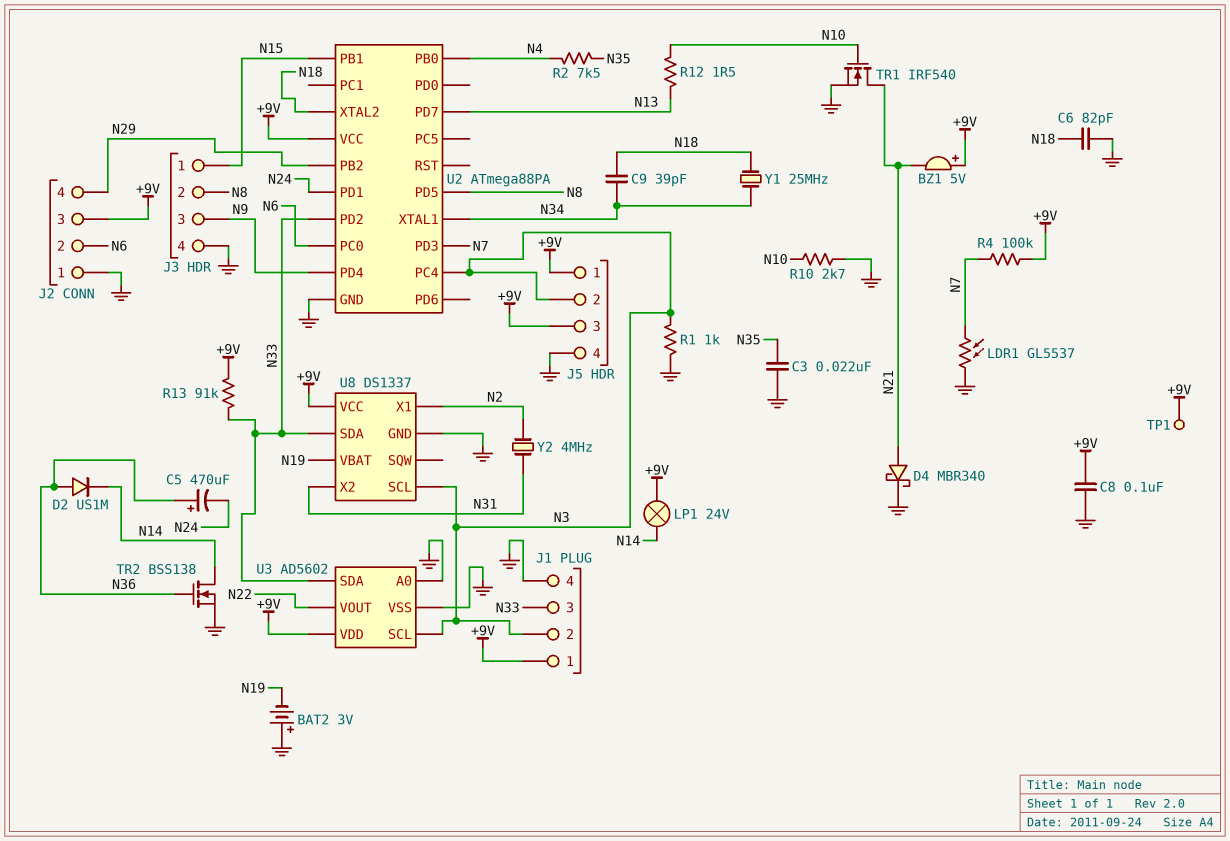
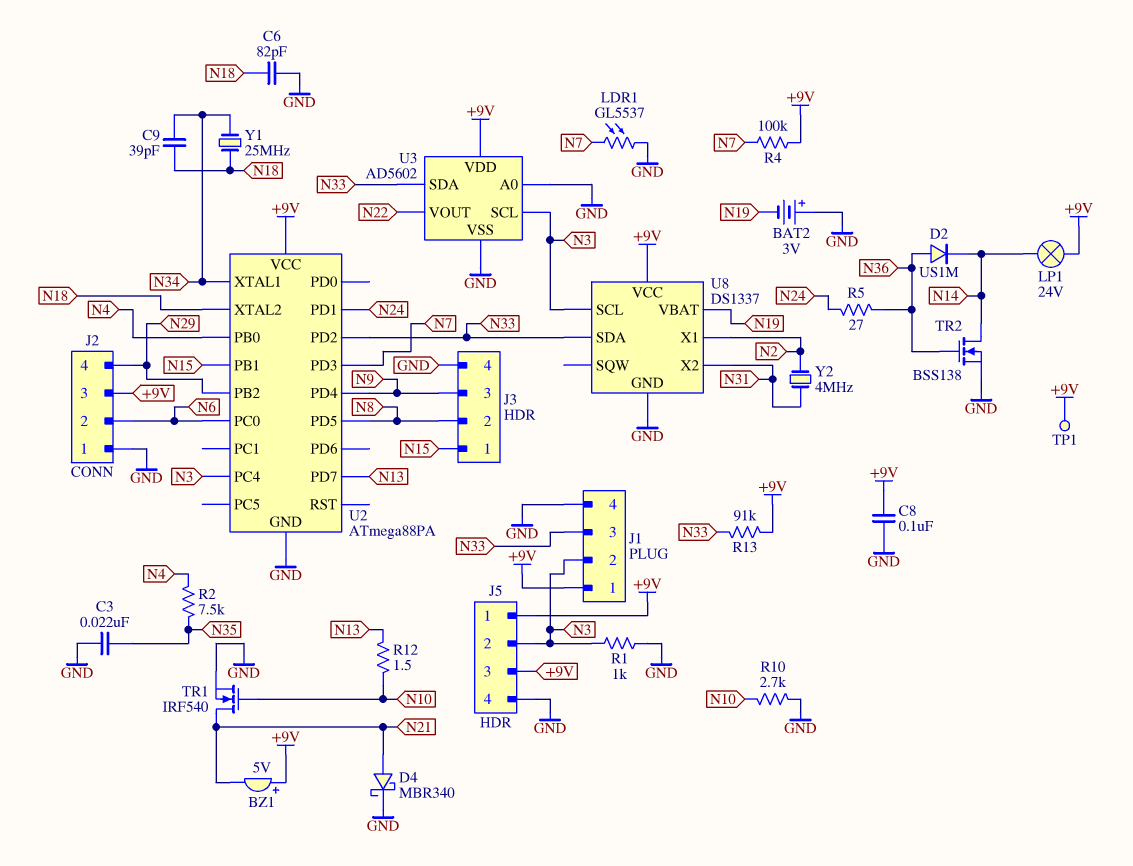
C5: 470uF (plus N36, minus N24) -> none
R5: none -> 27 (N24, N36)

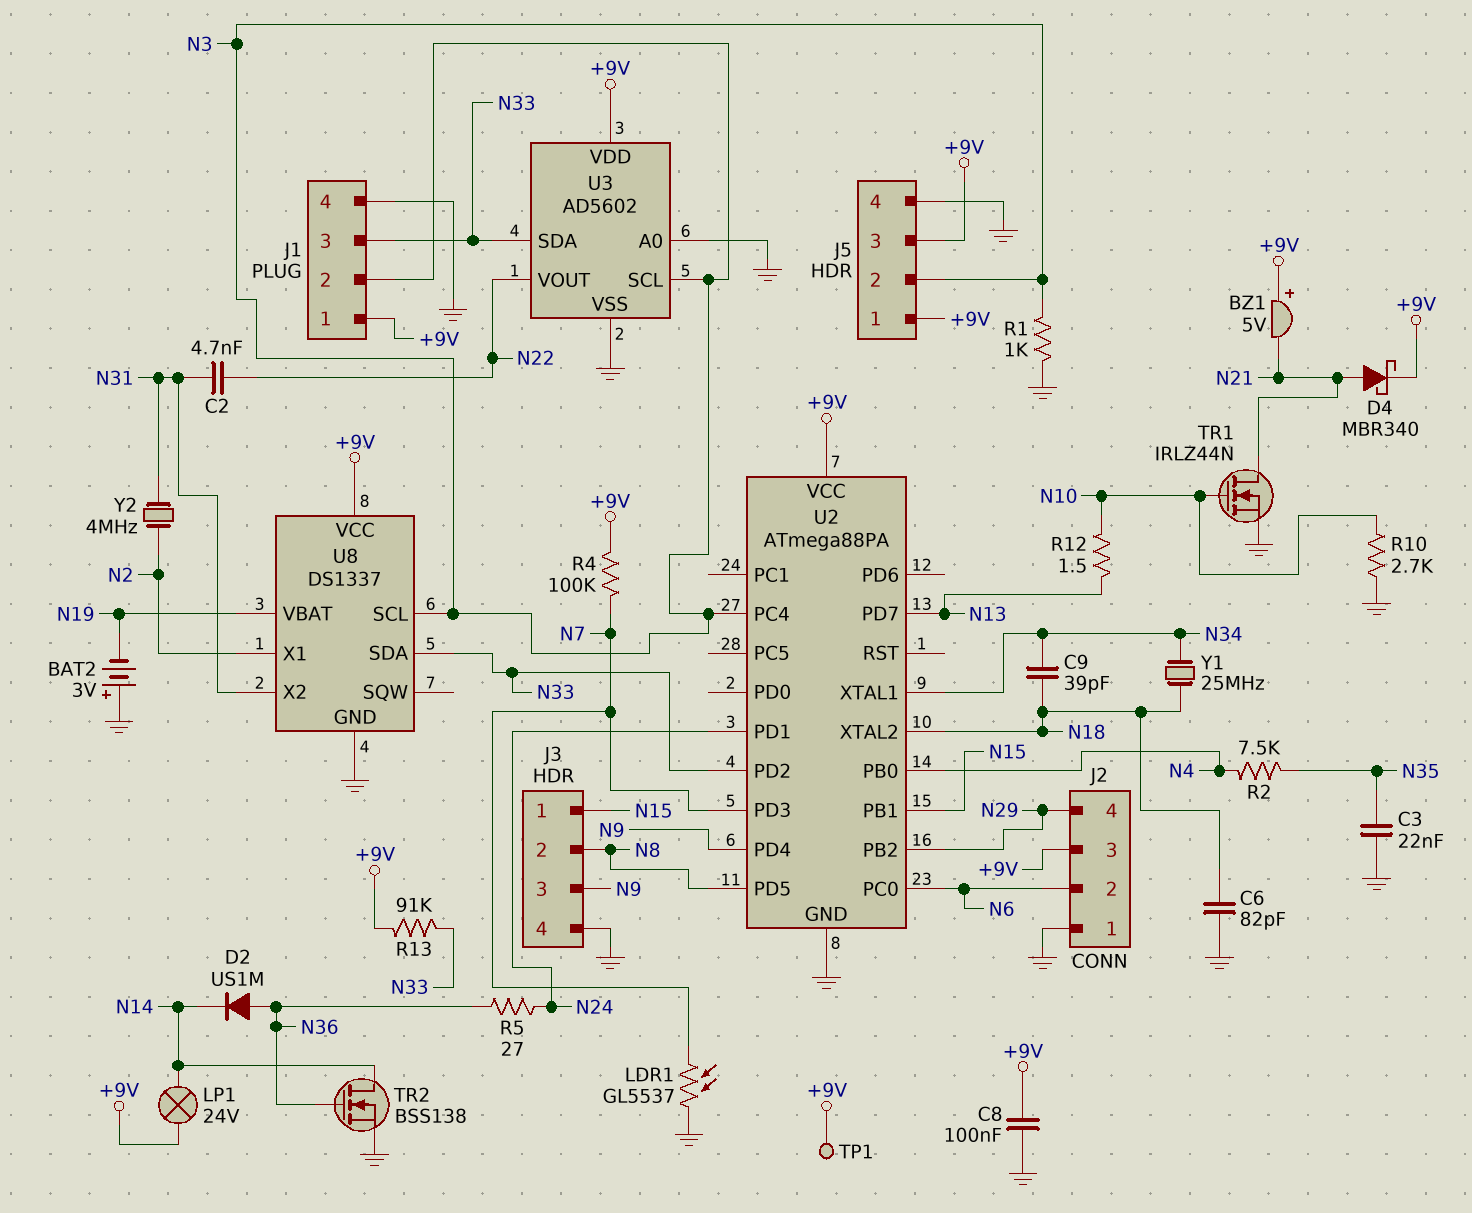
C2: none -> 4.7nF (N22, N31)
D4: schottky MBR340 (A N21, K GND) -> schottky MBR340 (A N21, K +9V)
TR1: NMOS IRF540 (G N10, D N21, S GND) -> NMOS IRLZ44N (G N10, D N21, S GND)

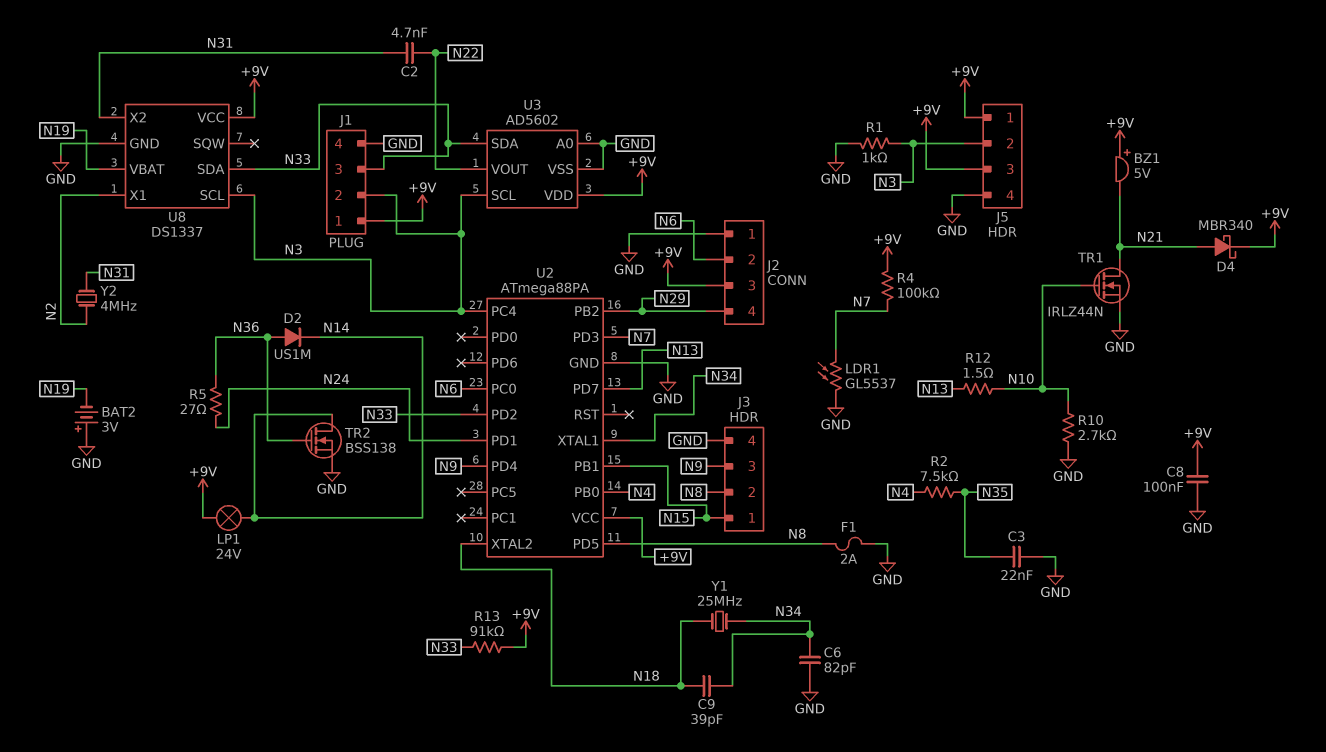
C6: 82pF (GND, N18) -> 82pF (GND, N34)
F1: none -> 2A (GND, N8)
TP1: test point (+9V) -> none

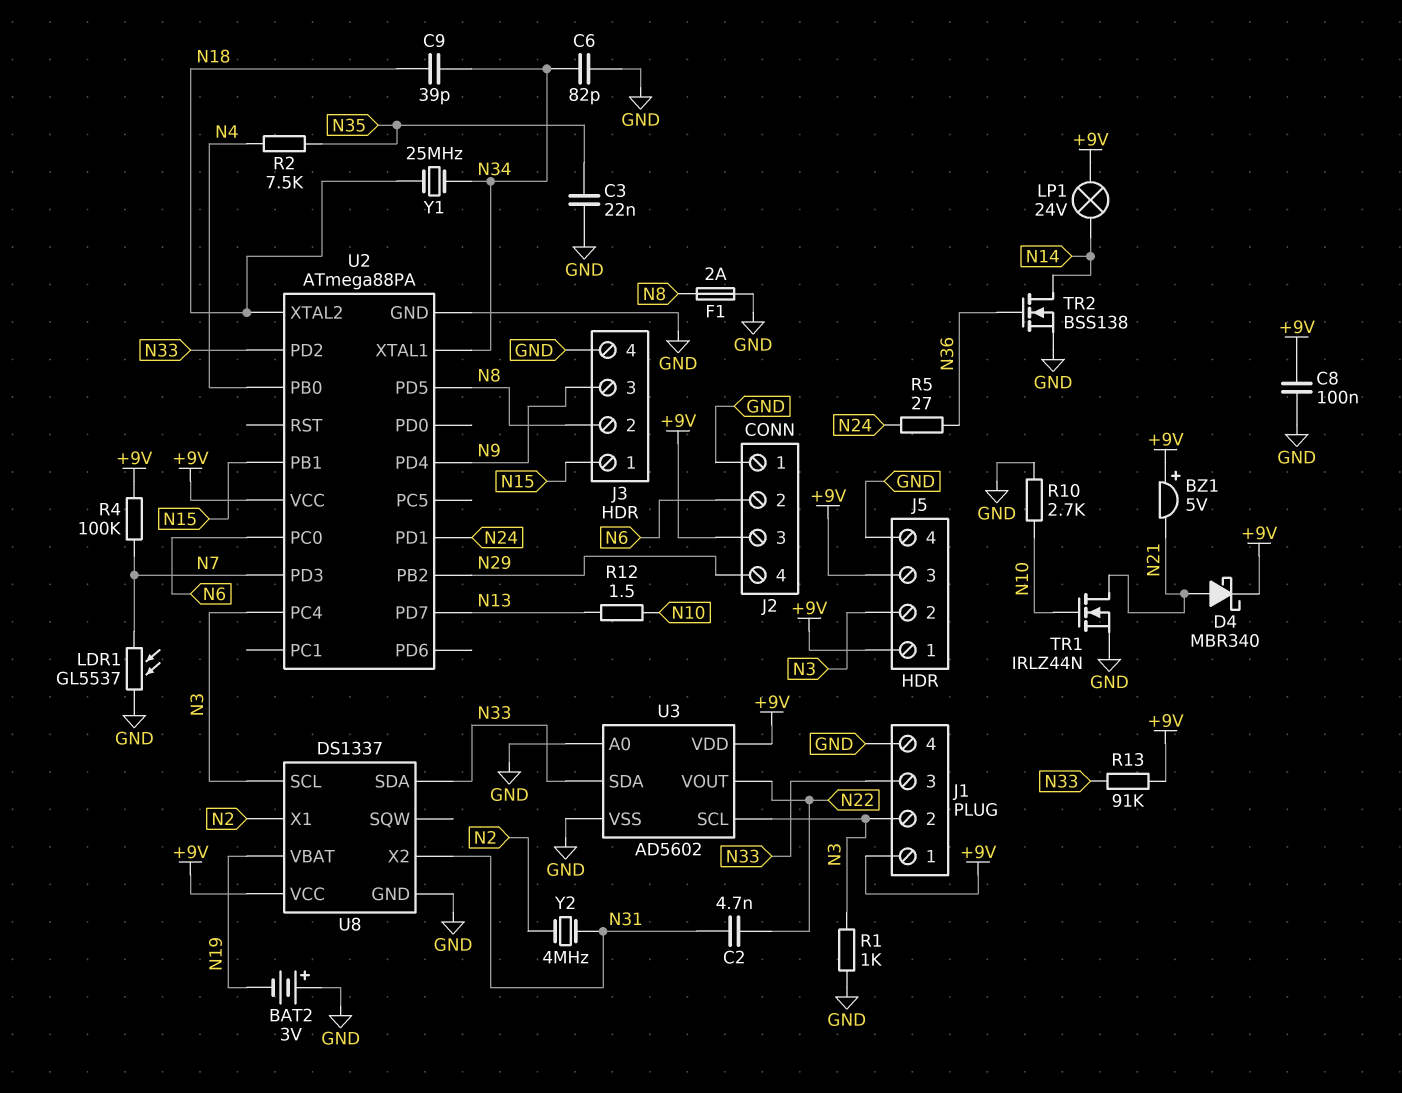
D2: diode US1M (A N36, K N14) -> none

